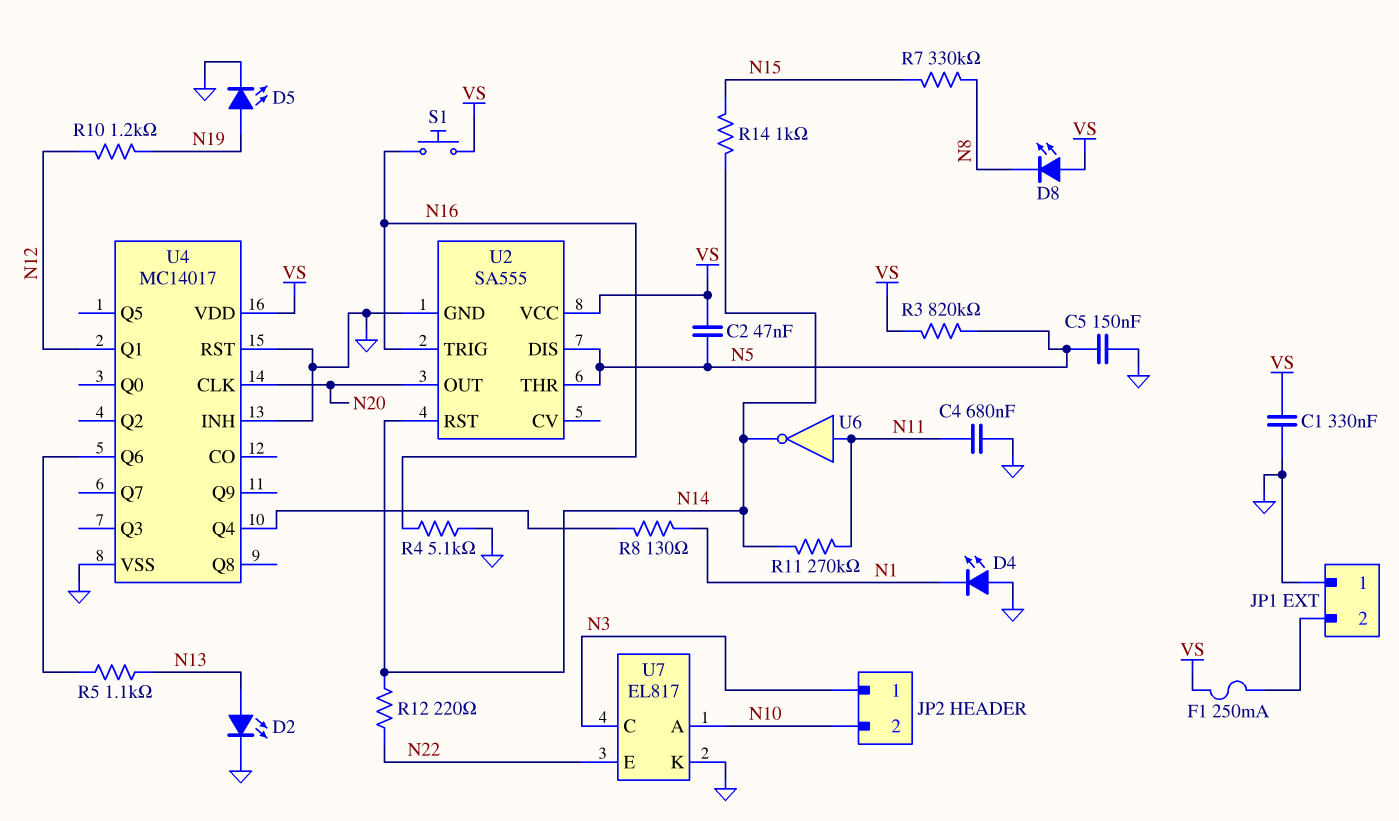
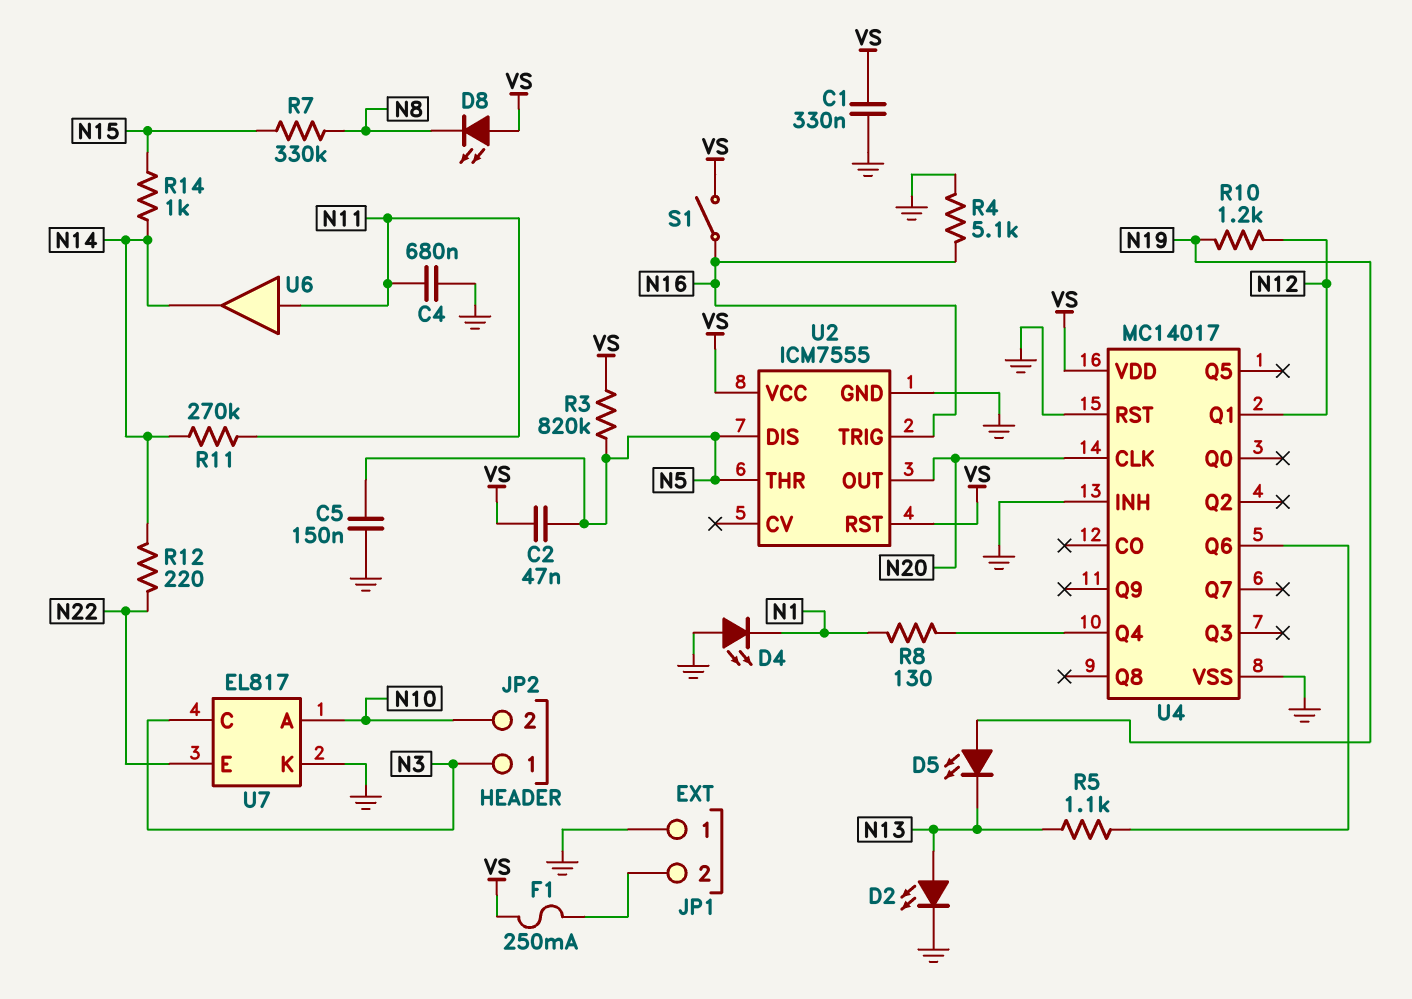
D5: LED (A N19, K GND) -> LED (A N19, K N13)
S1: button (N16, VS) -> switch (N16, VS)
U2: SA555 -> ICM7555
U2 pin RST: N14 -> VS
U6: NOT (in N11, out N14) -> buffer (in N11, out N14)

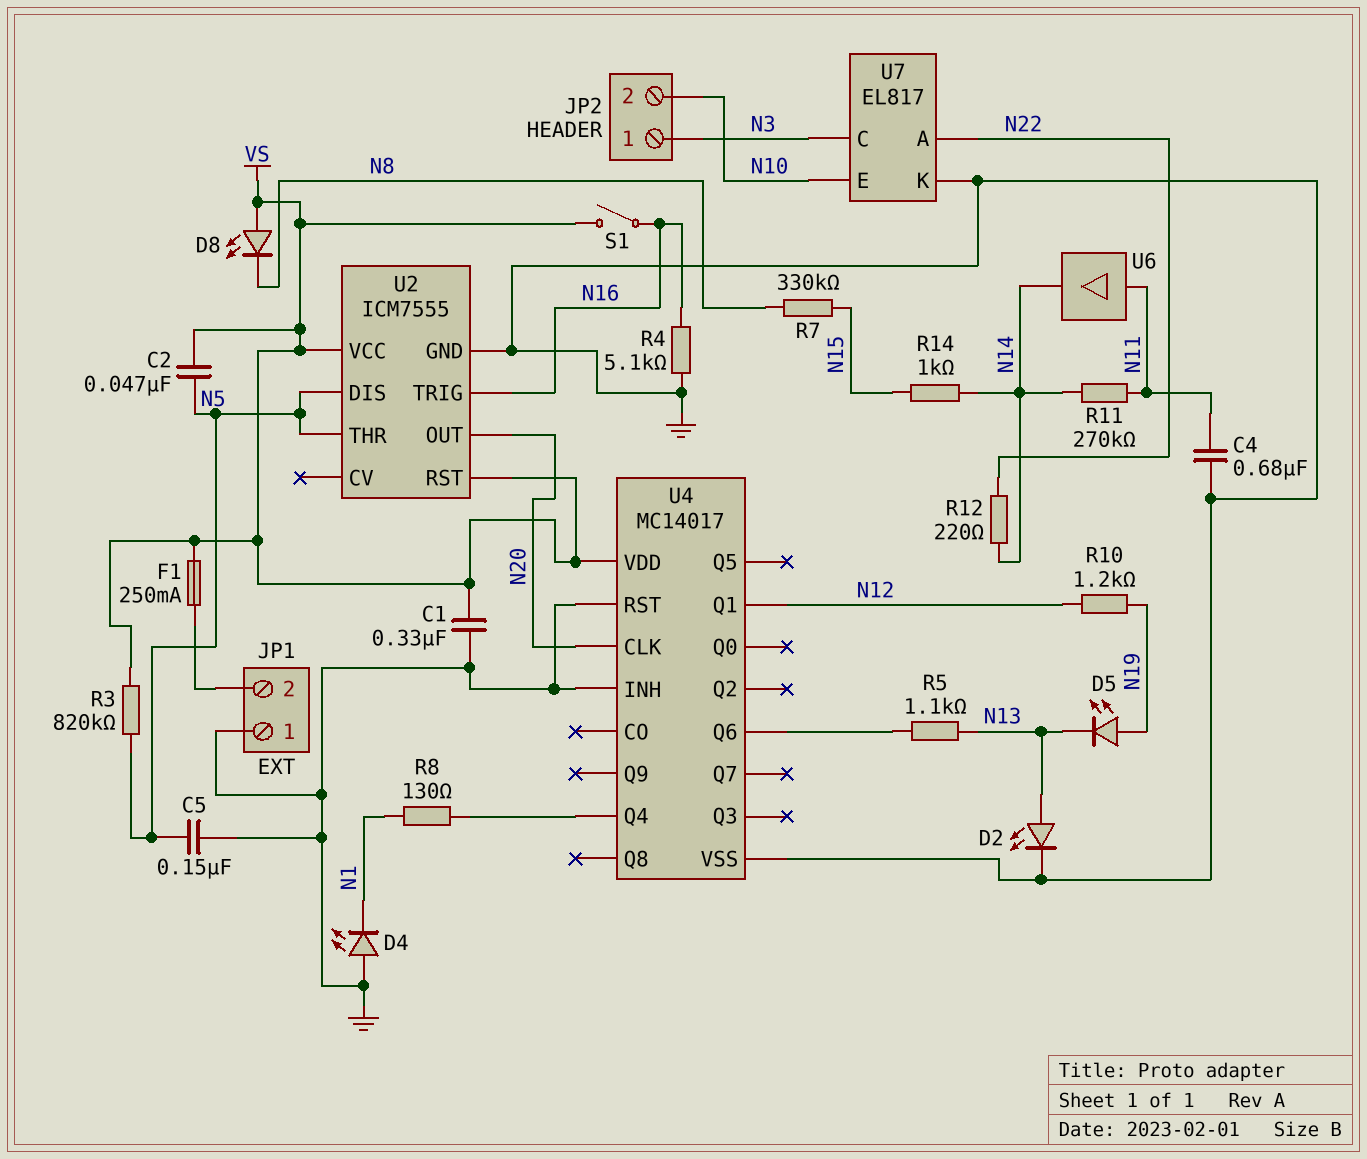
U7 pin A: N10 -> N22
U7 pin E: N22 -> N10

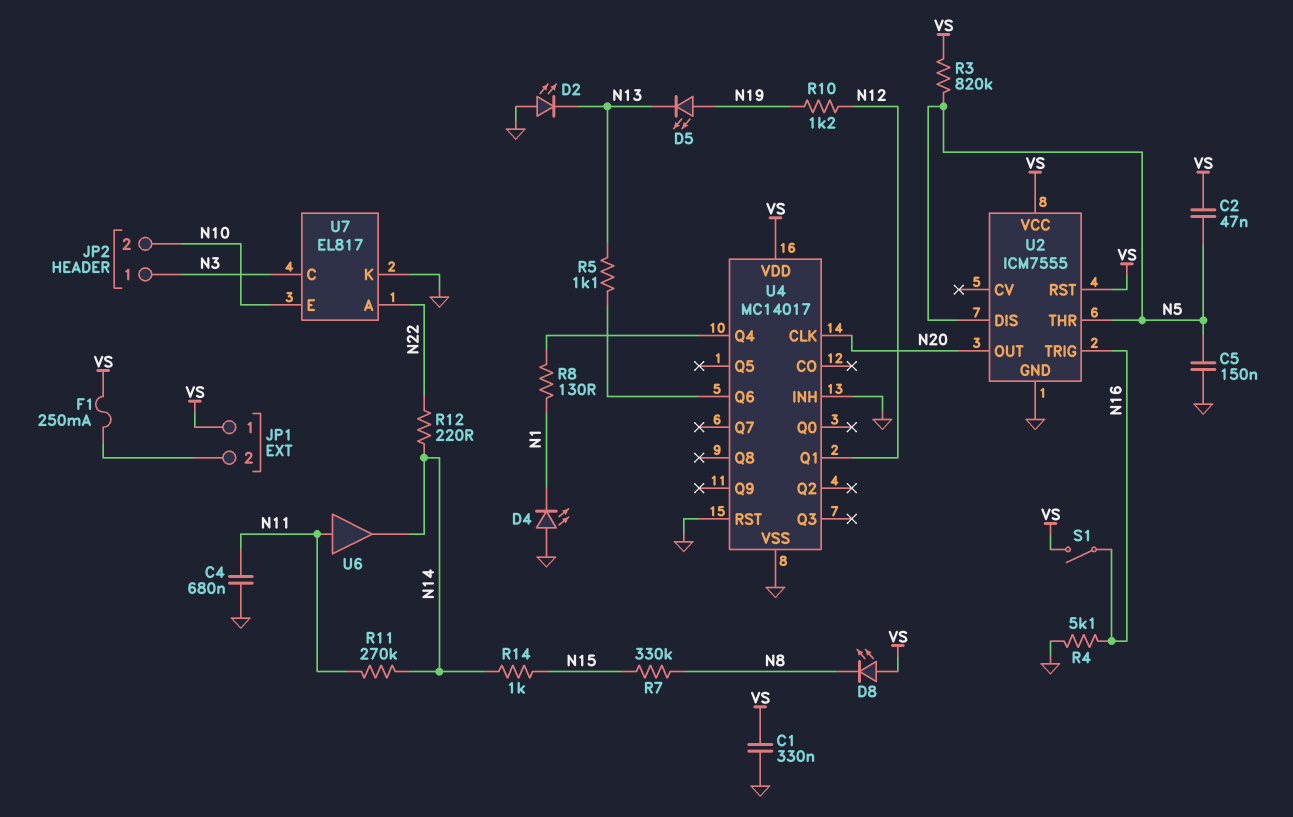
D2: LED (A N13, K GND) -> LED (A GND, K N13)
JP1 pin 1: GND -> VS

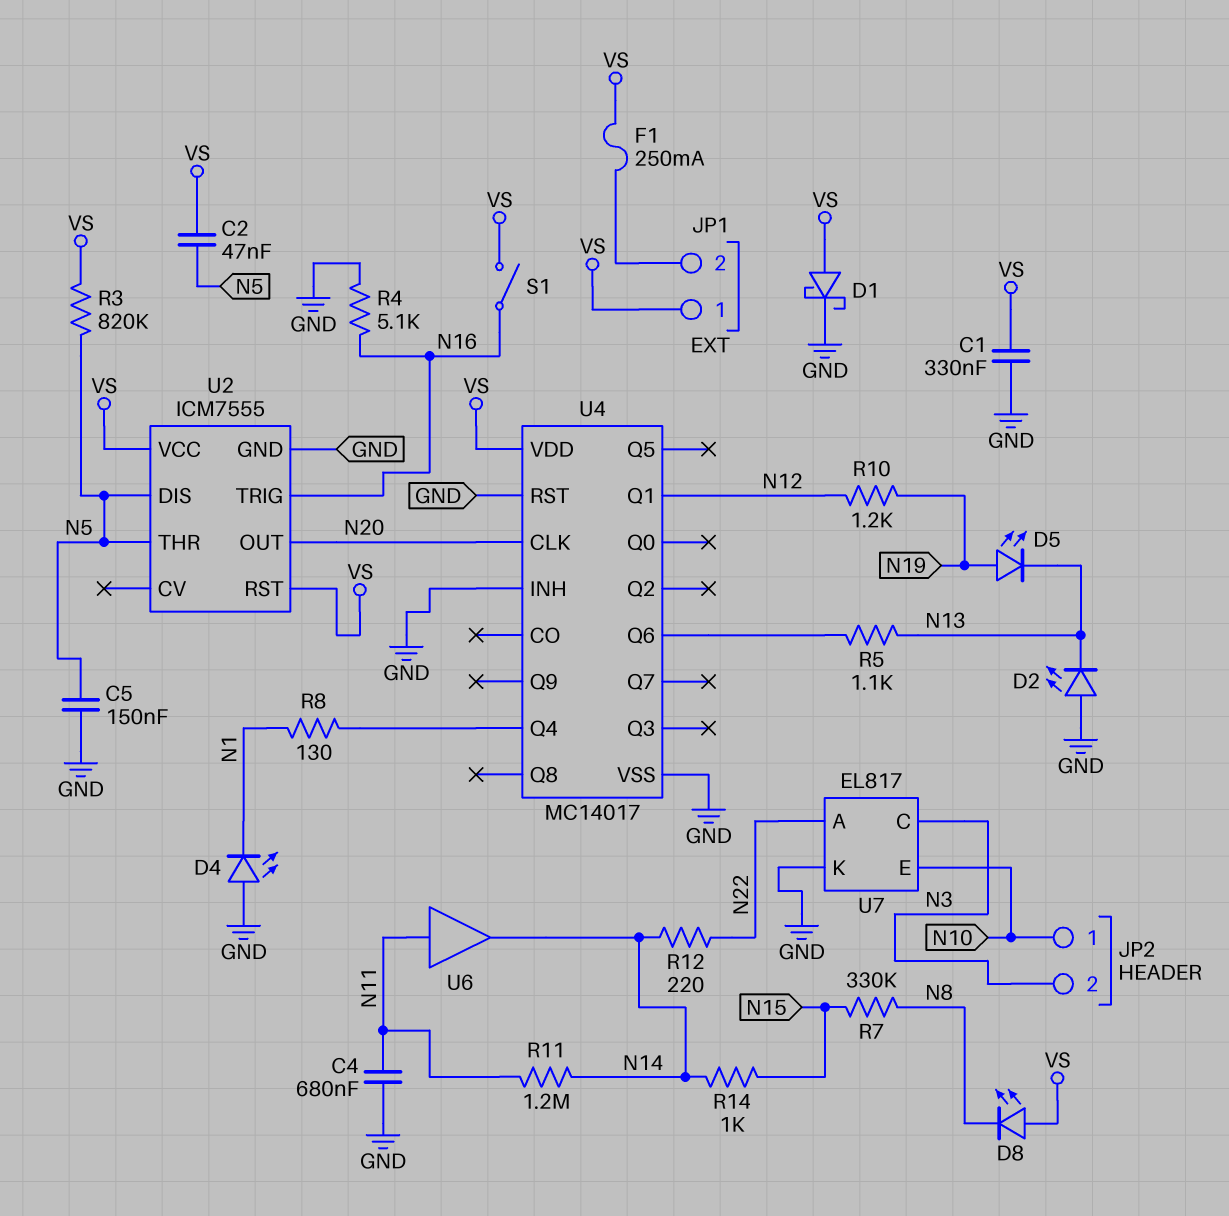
D1: none -> schottky (A VS, K GND)
JP2 pin 1: N3 -> N10
JP2 pin 2: N10 -> N3
R11: 270k (N11, N14) -> 1.2M (N11, N14)

